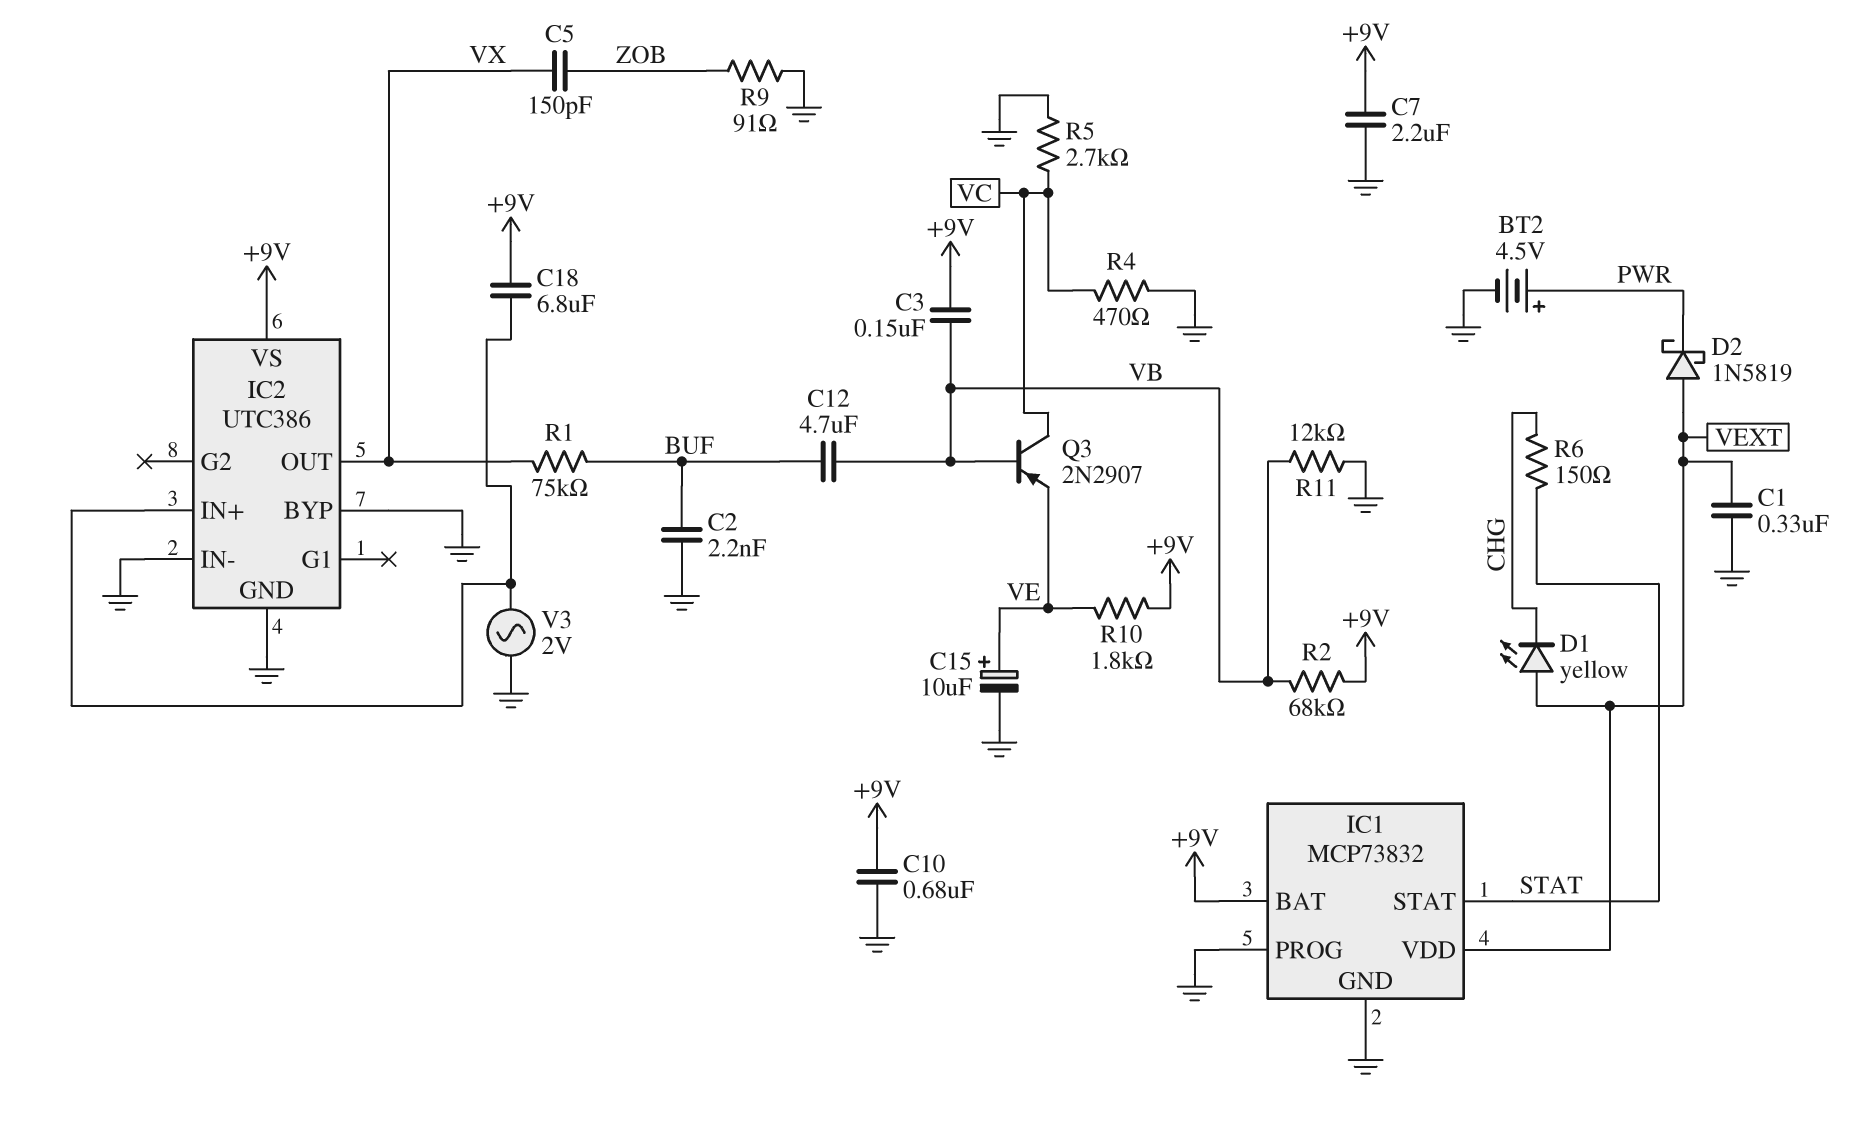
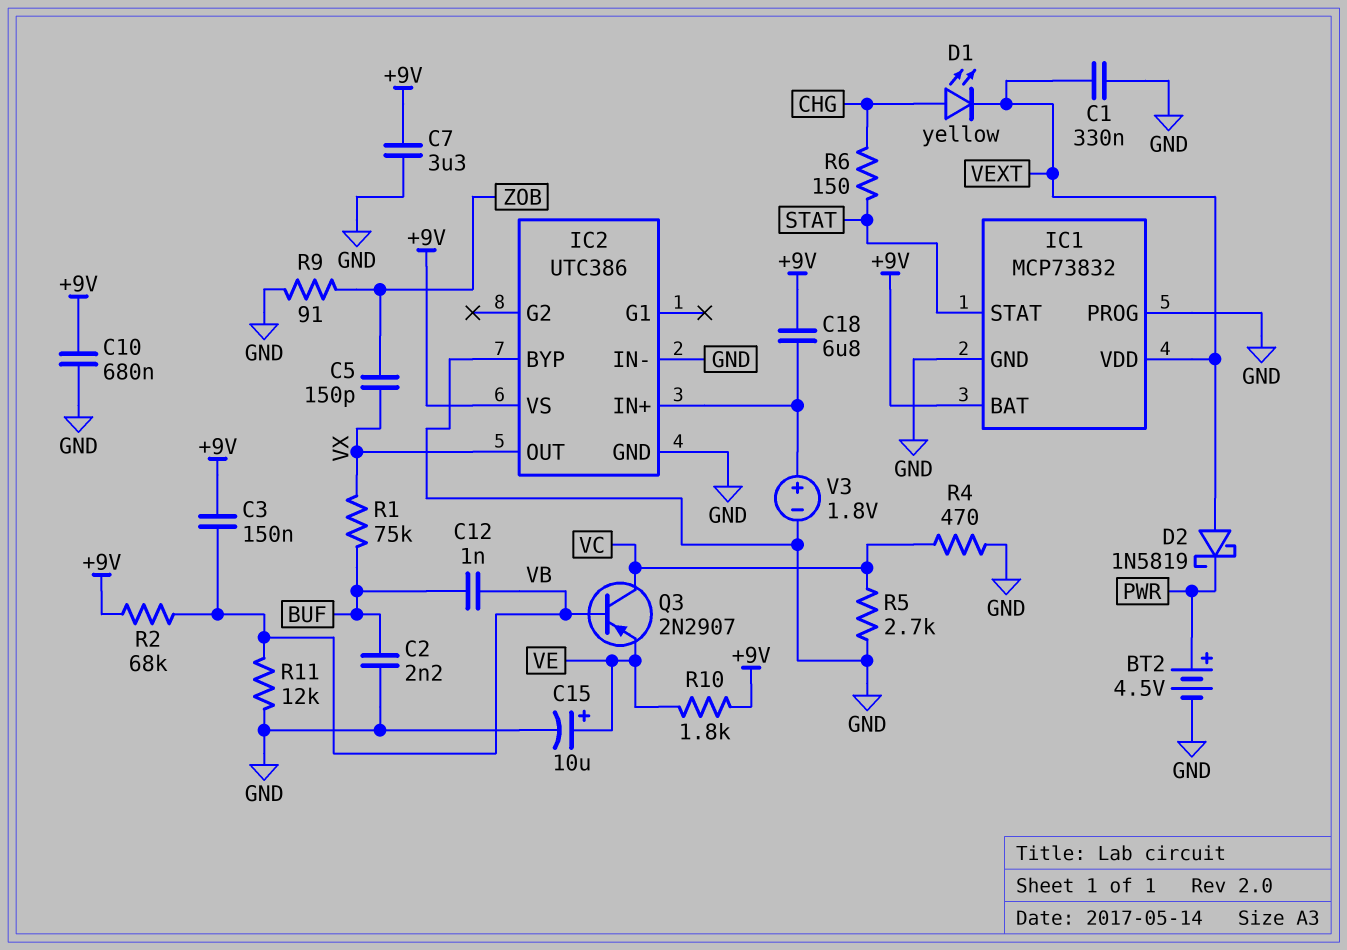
C7: 2.2uF (+9V, GND) -> 3.3uF (+9V, GND)
C12: 4.7uF (BUF, VB) -> 1nF (BUF, VB)
D1: LED yellow (A VEXT, K CHG) -> LED yellow (A CHG, K VEXT)
V3: AC 2V (GND, IC2/IN+) -> 1.8V (plus IC2/IN+, minus GND)

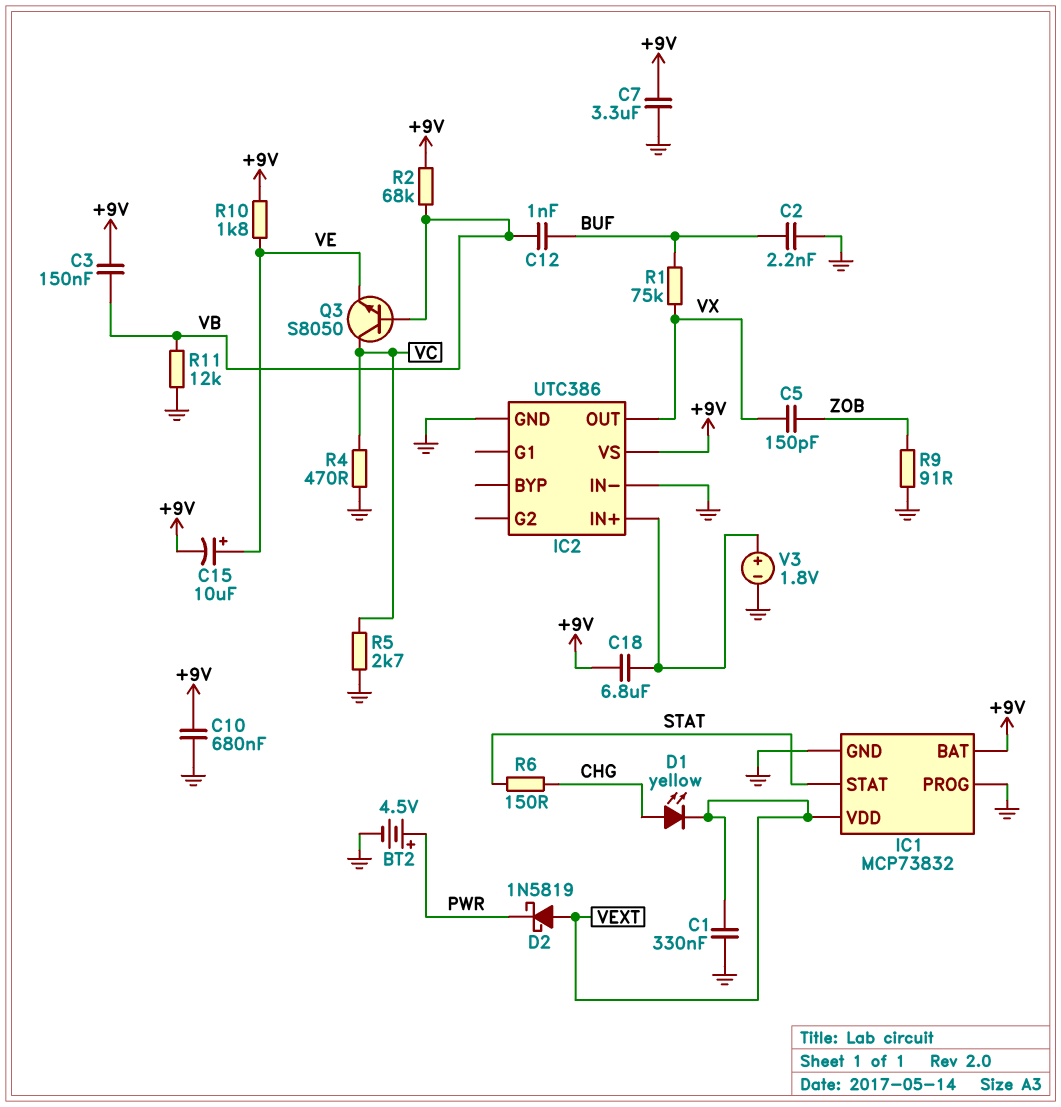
C15: 10uF (plus VE, minus GND) -> 10uF (plus VE, minus +9V)
IC2 pin BYP: GND -> none
Q3: PNP 2N2907 (B VB, C VC, E VE) -> NPN S8050 (B VB, C VC, E VE)

